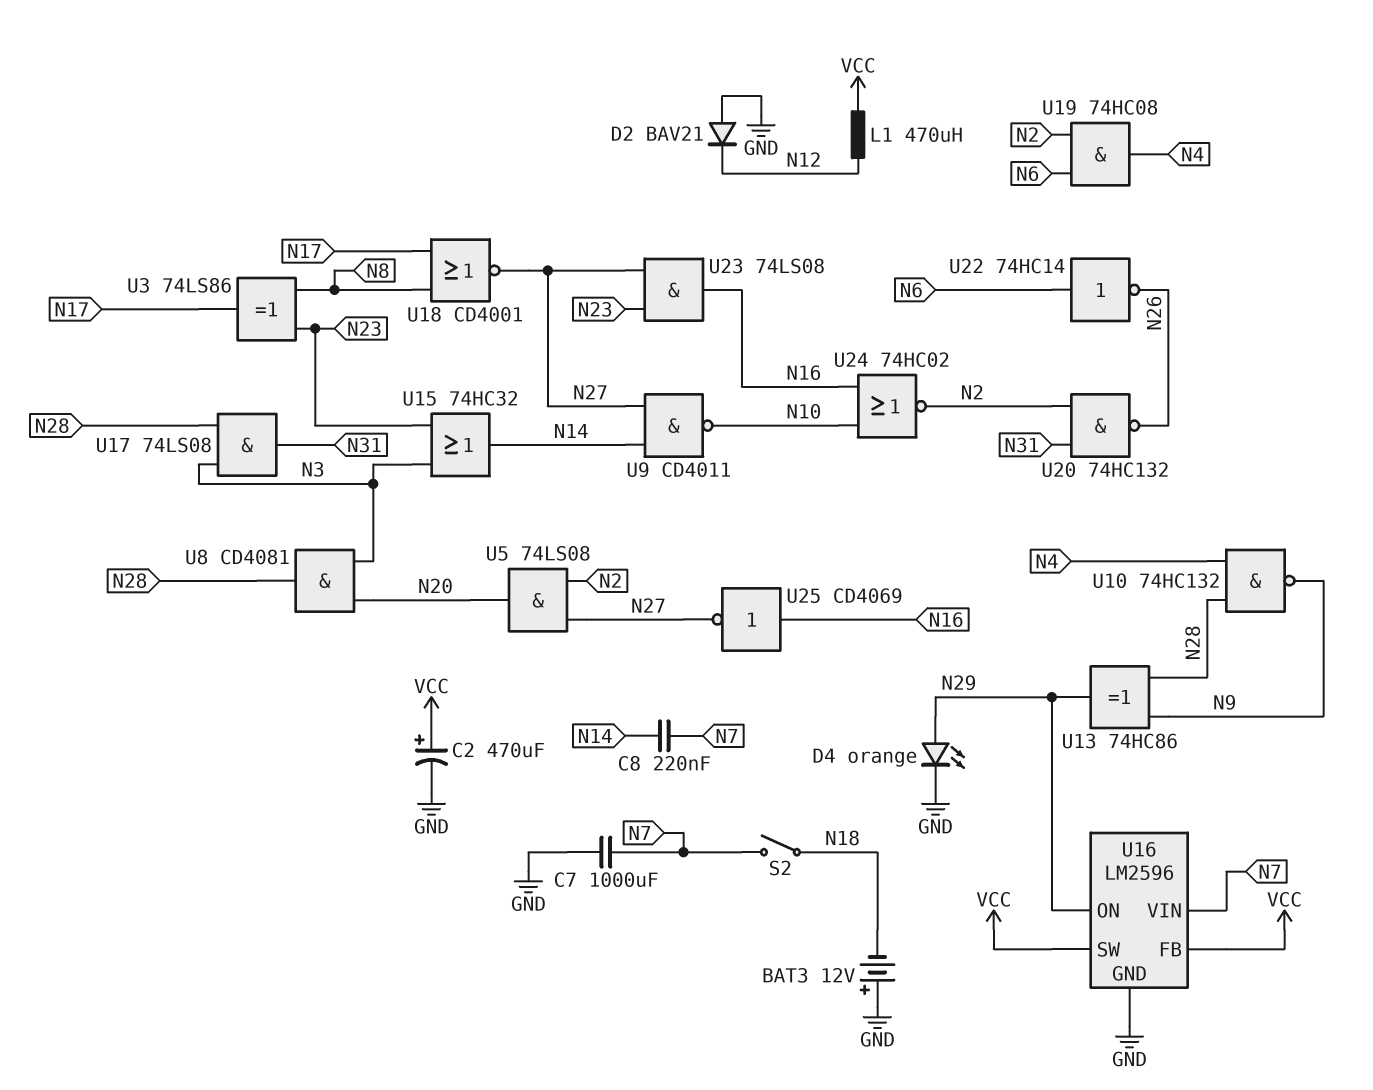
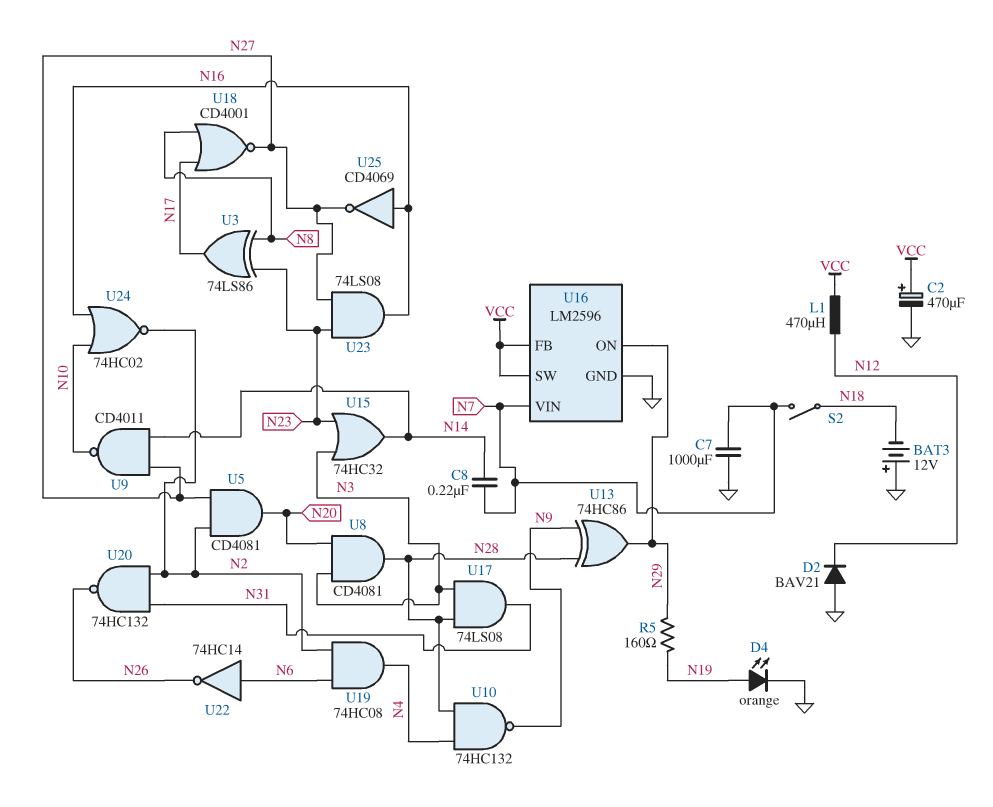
D4: LED orange (A N29, K GND) -> LED orange (A N19, K GND)
R5: none -> 160 (N19, N29)
U5: AND 74LS08 (in N2, in N27, out N20) -> AND CD4081 (in N2, in N27, out N20)

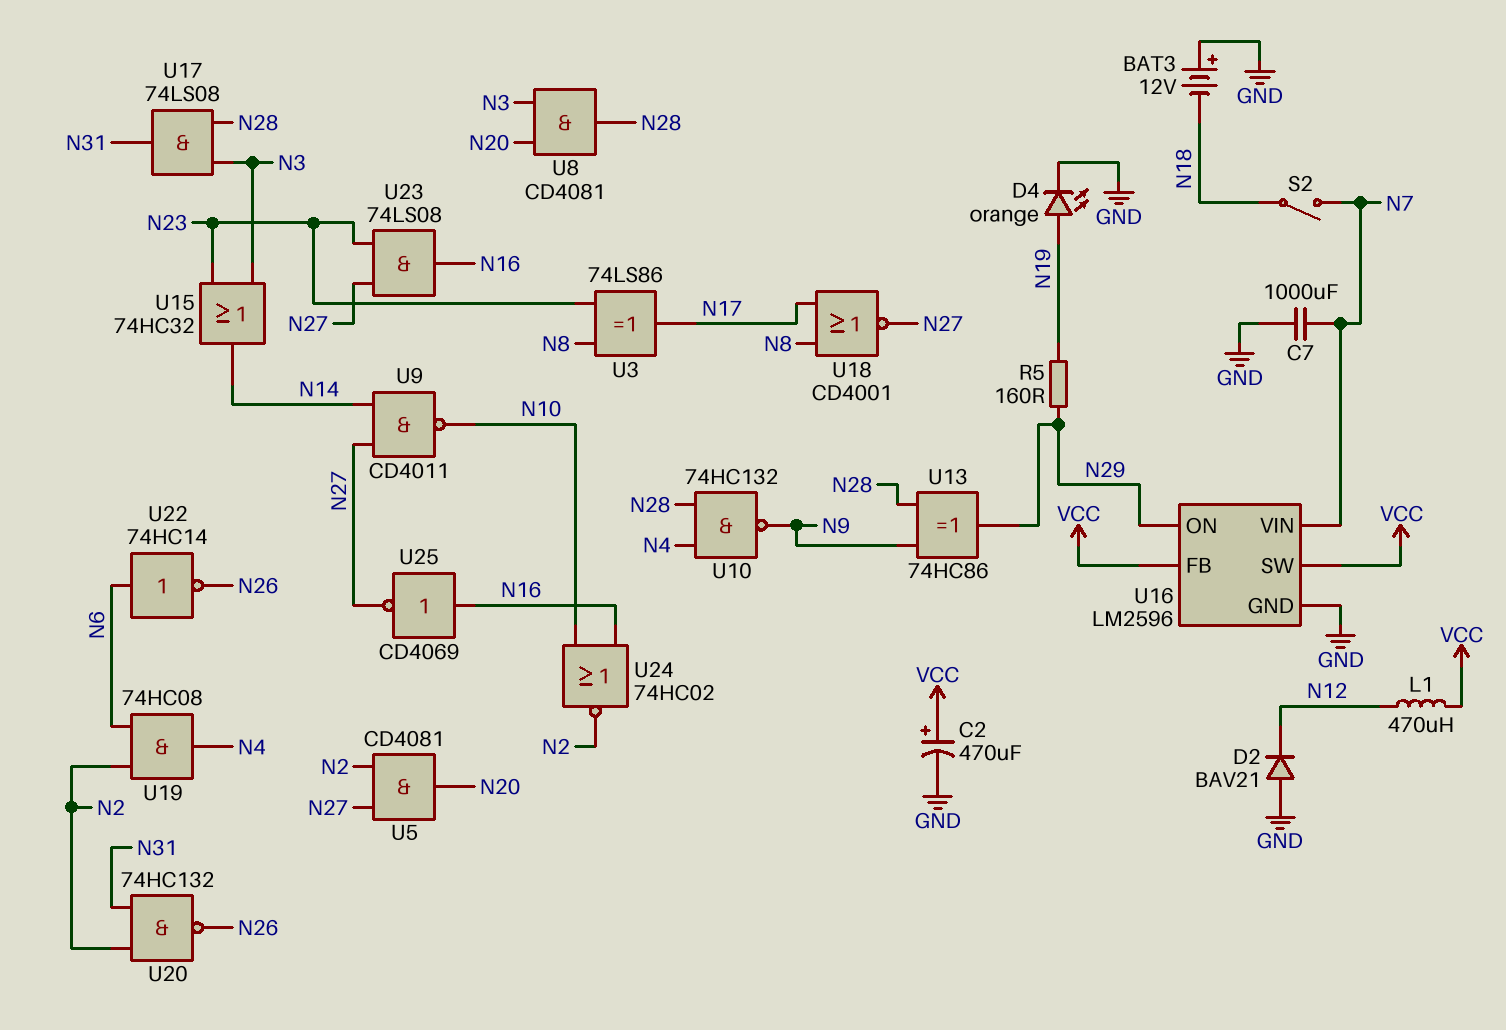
C8: 220nF (N7, N14) -> none

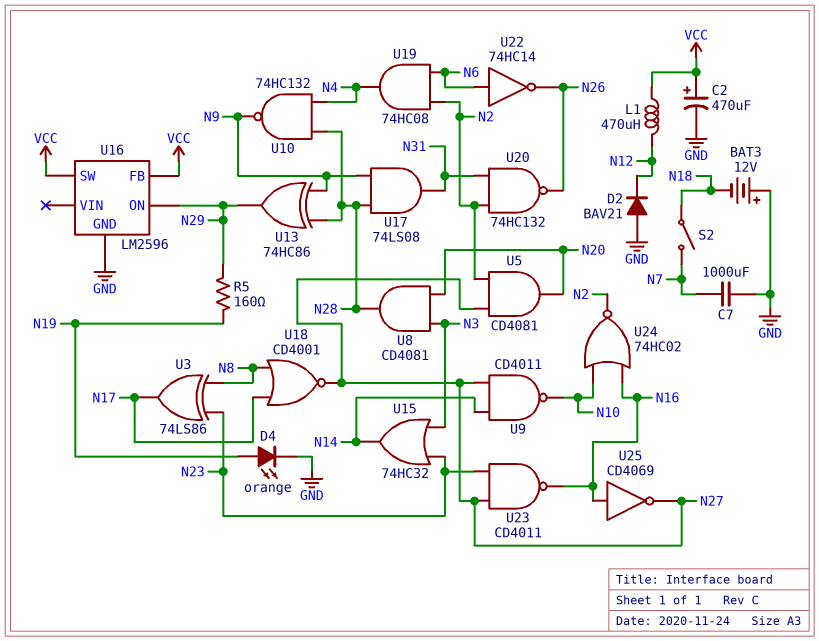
U16 pin VIN: N7 -> none
U17: AND 74LS08 (in N3, in N28, out N31) -> AND 74LS08 (in N9, in N28, out N31)
U23: AND 74LS08 (in N23, in N27, out N16) -> NAND CD4011 (in N23, in N27, out N16)

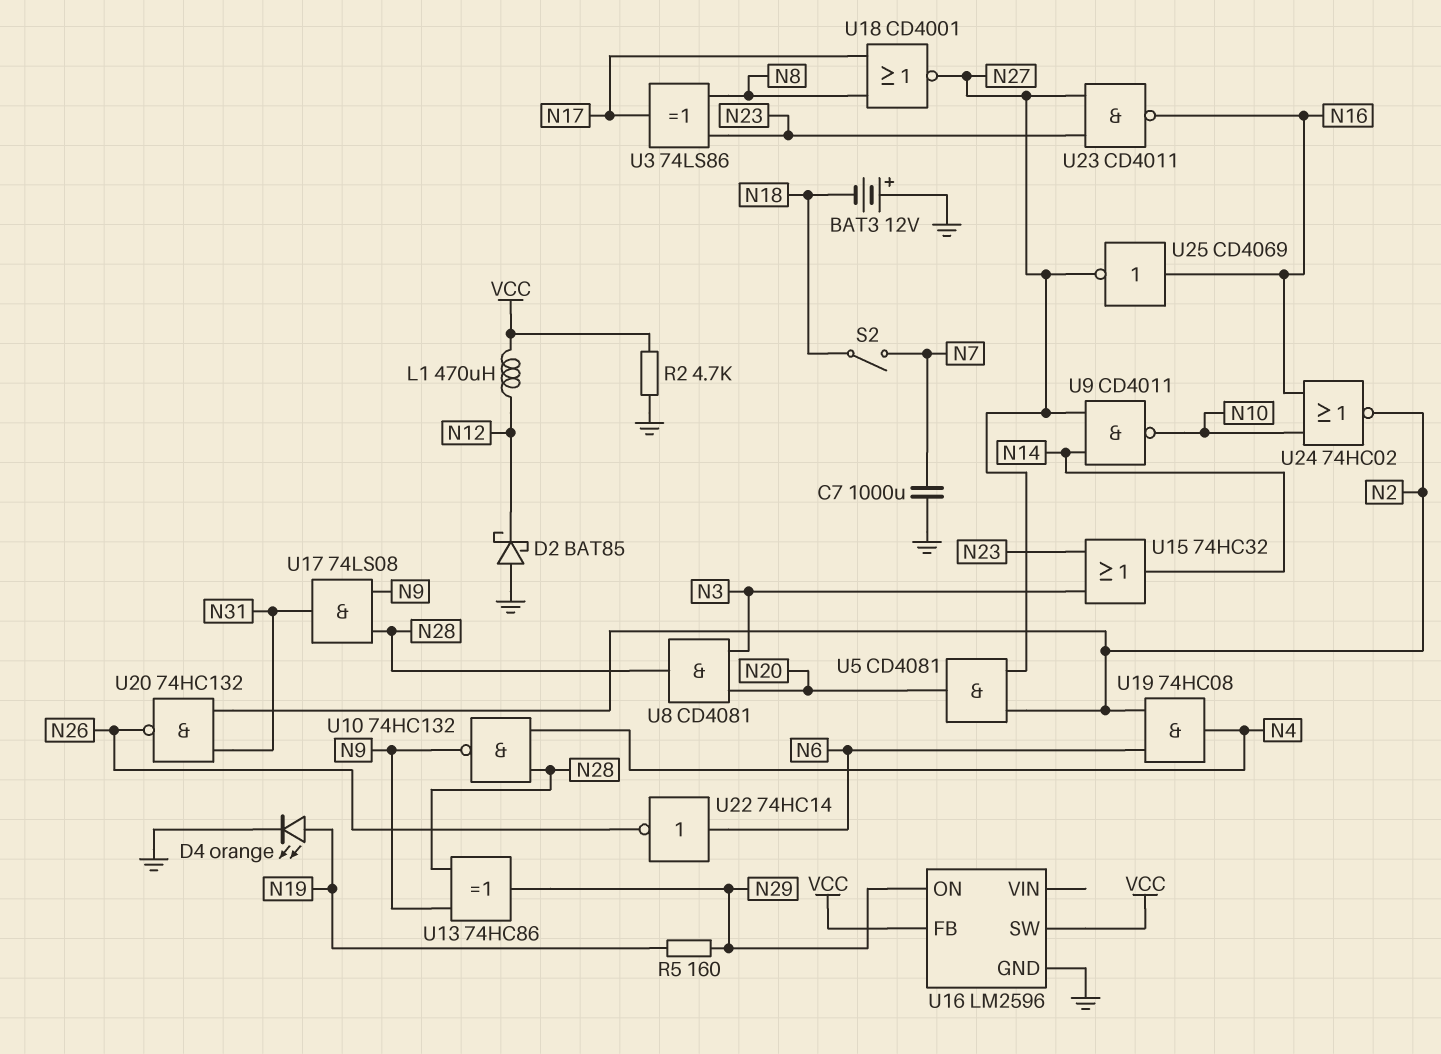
C2: 470uF (plus VCC, minus GND) -> none
D2: diode BAV21 (A GND, K N12) -> schottky BAT85 (A GND, K N12)
R2: none -> 4.7k (GND, VCC)

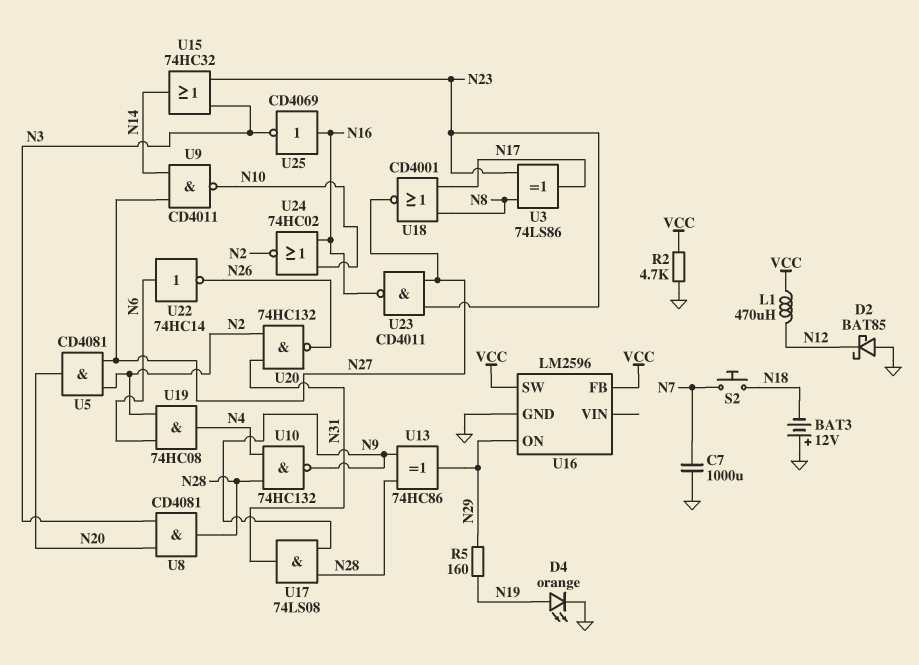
S2: switch (N7, N18) -> button (N7, N18)
U25: NOT CD4069 (in N16, out N27) -> NOT CD4069 (in N16, out N3)

